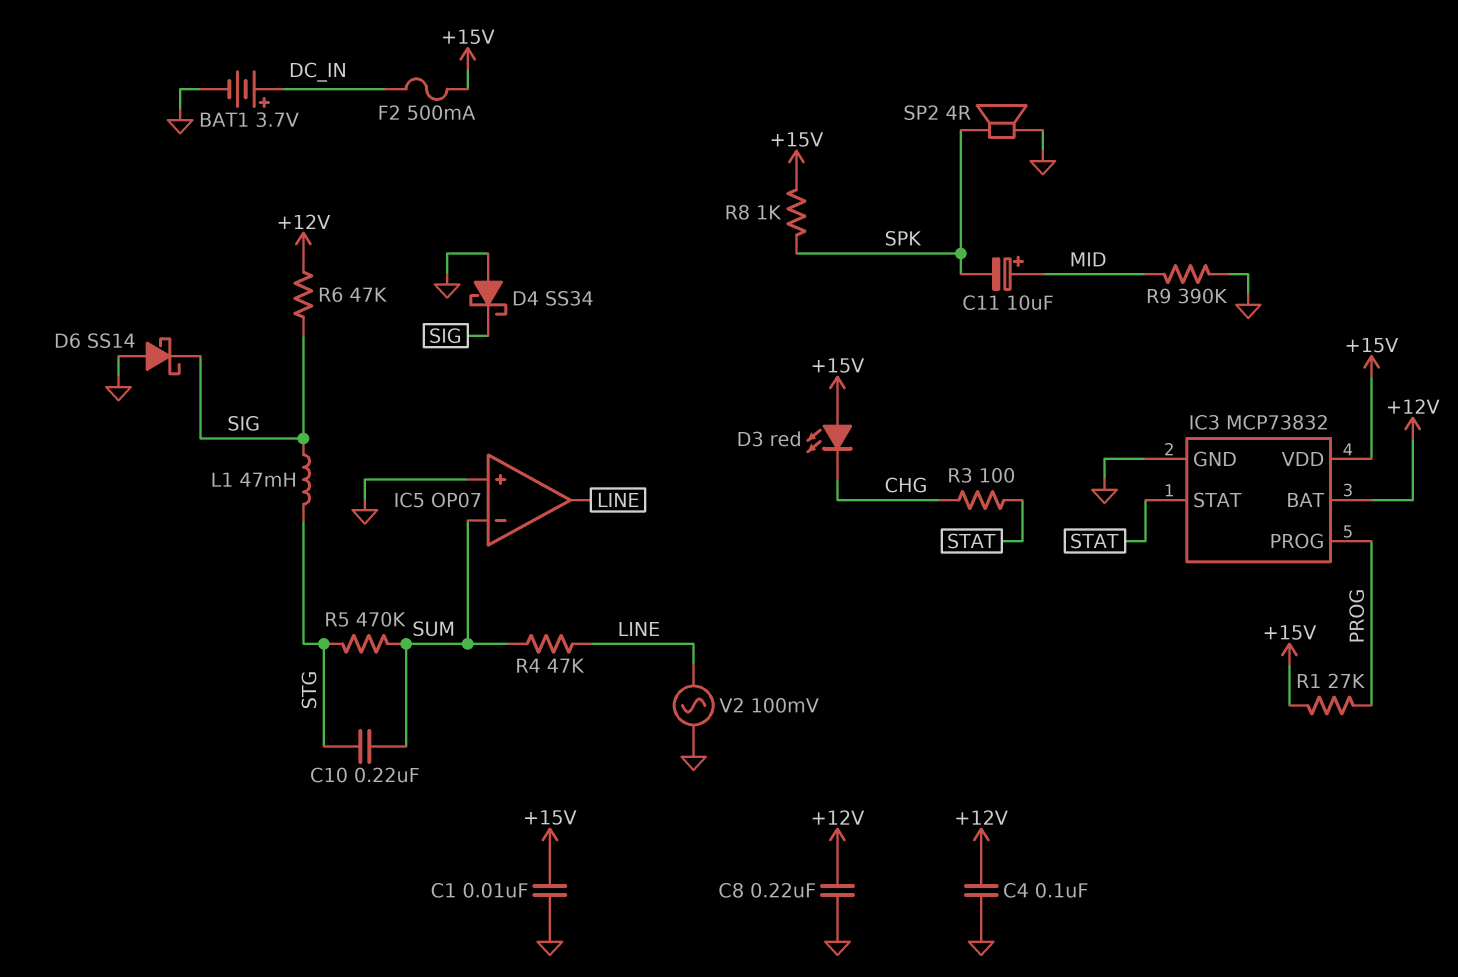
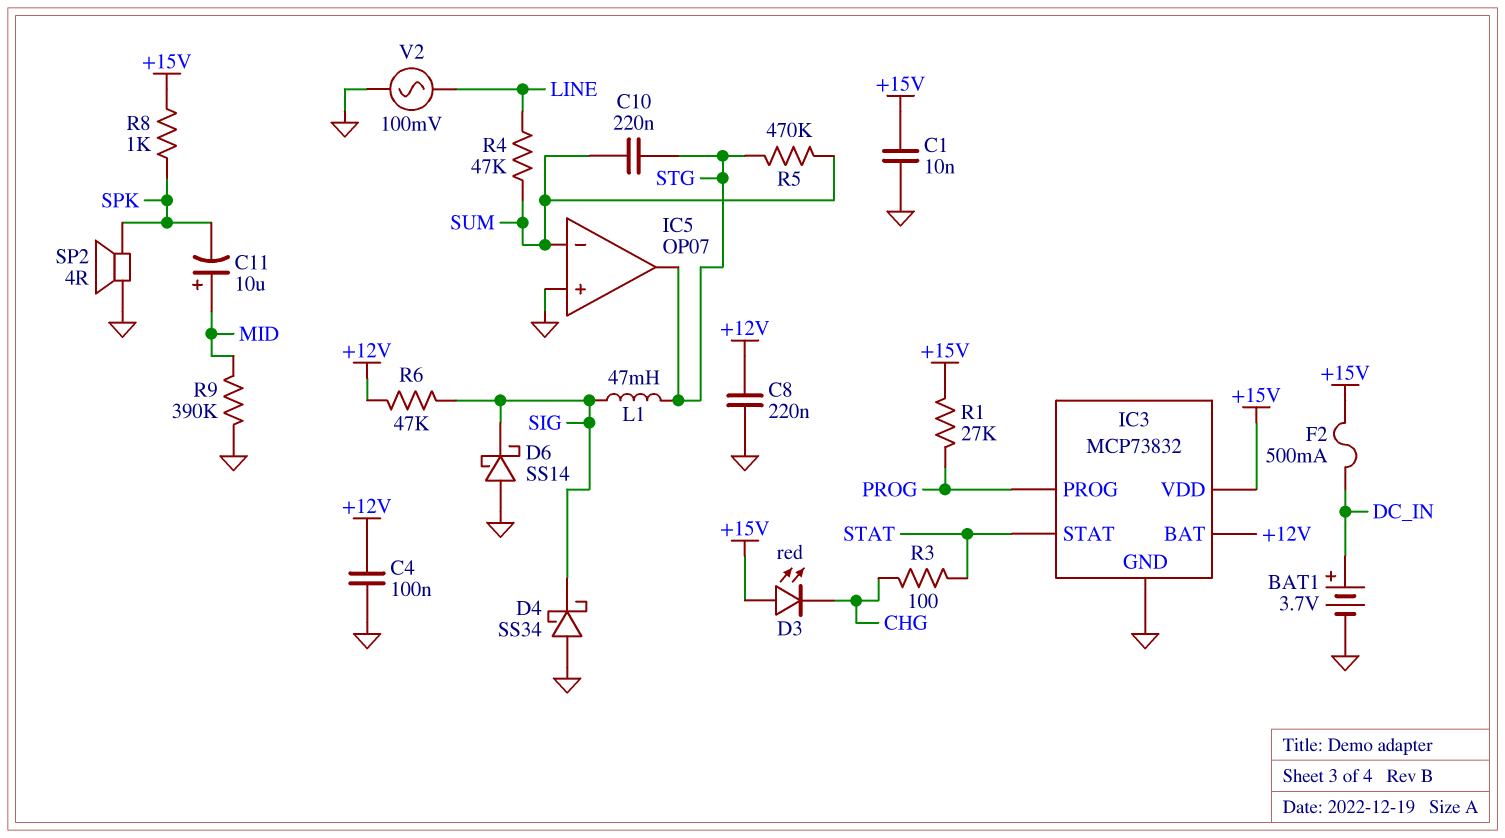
IC5 pin out: LINE -> STG

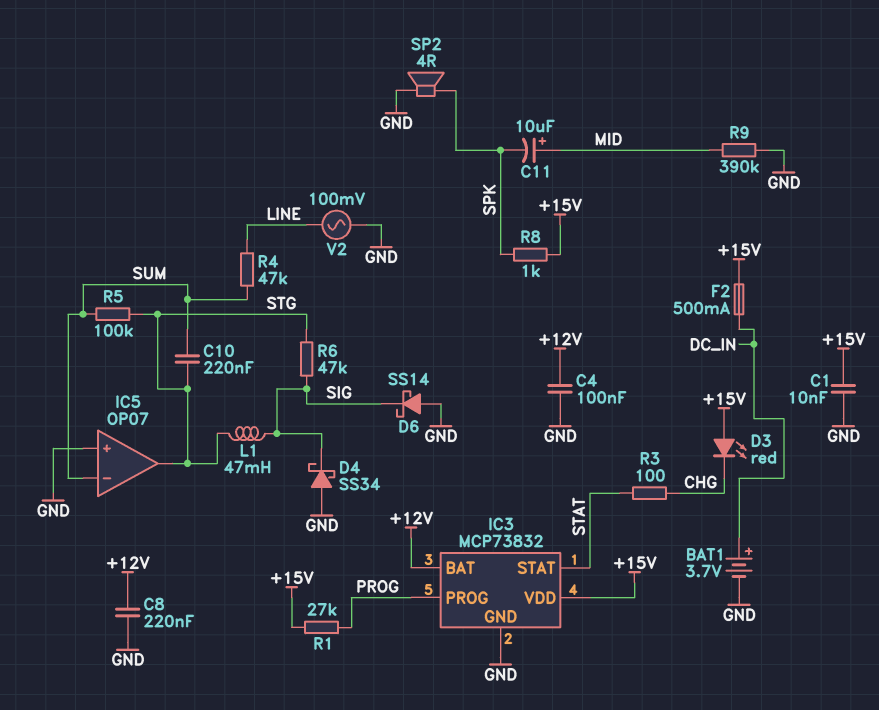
R5: 470k (STG, SUM) -> 100k (STG, SUM)
R6: 47k (+12V, SIG) -> 47k (SIG, STG)

